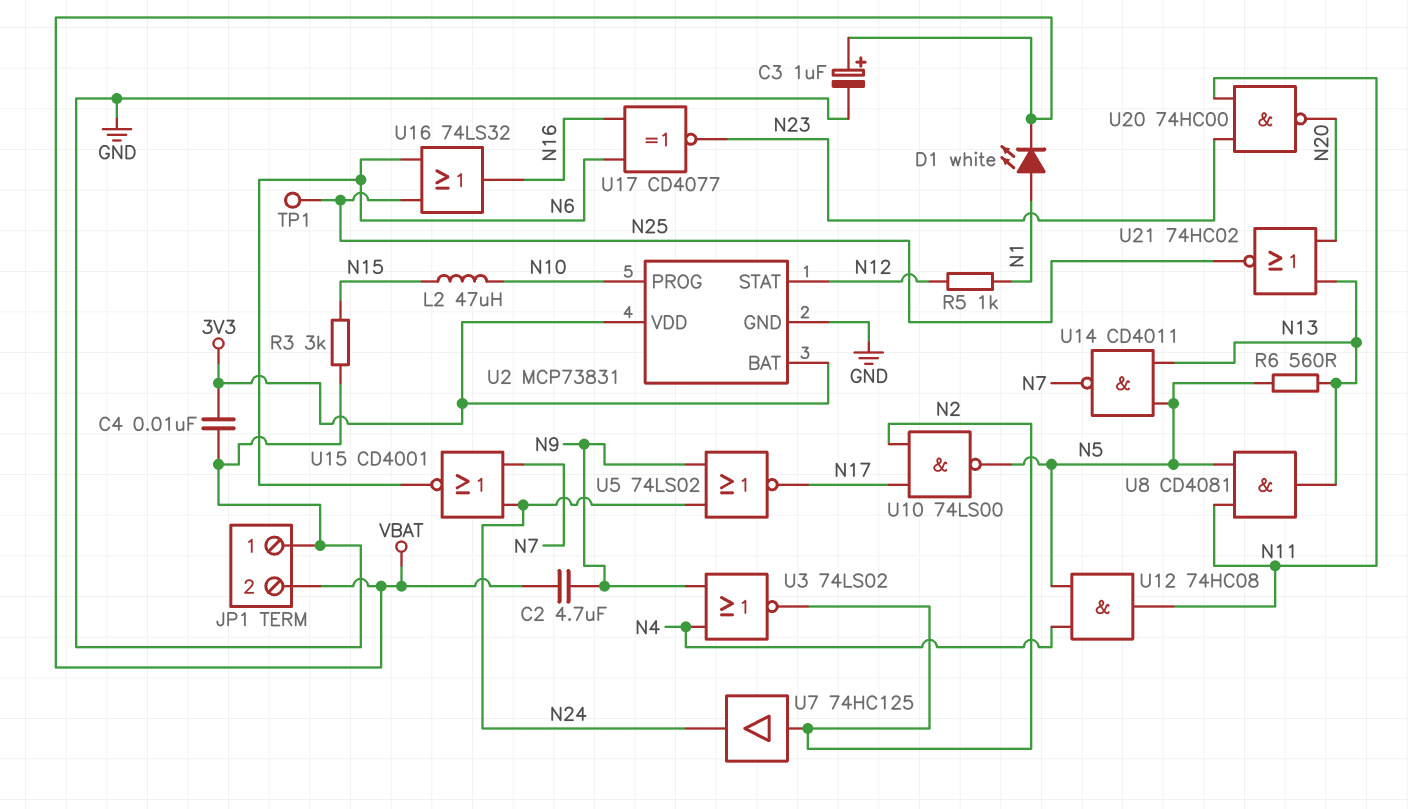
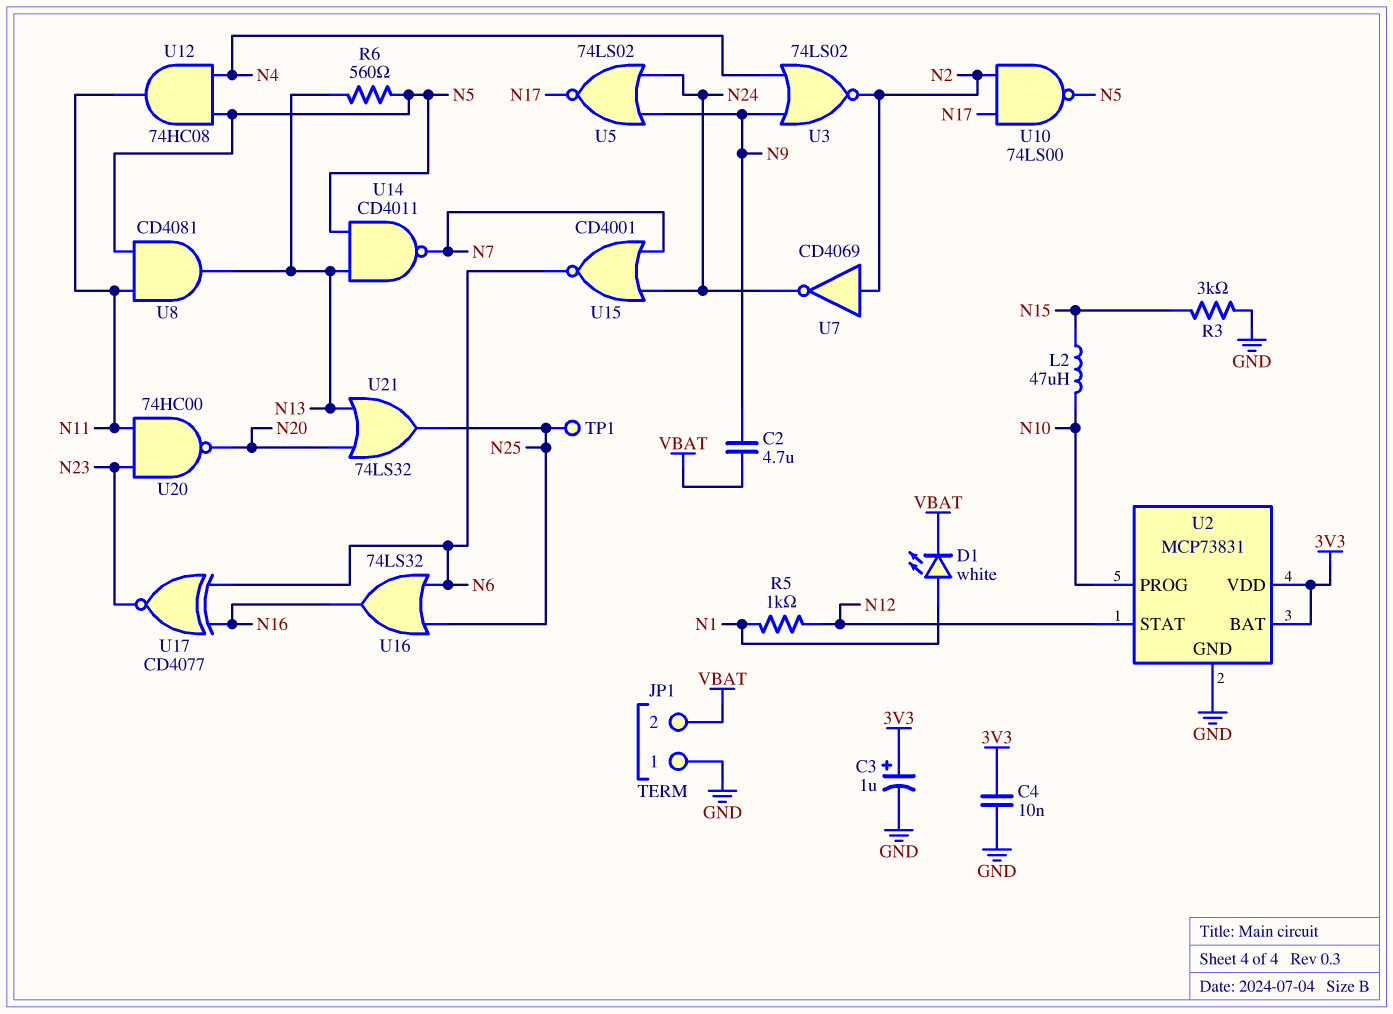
C3: 1uF (plus VBAT, minus GND) -> 1uF (plus 3V3, minus GND)
U7: buffer 74HC125 (in N2, out N24) -> NOT CD4069 (in N2, out N24)
U21: NOR 74HC02 (in N13, in N20, out N25) -> OR 74LS32 (in N13, in N20, out N25)

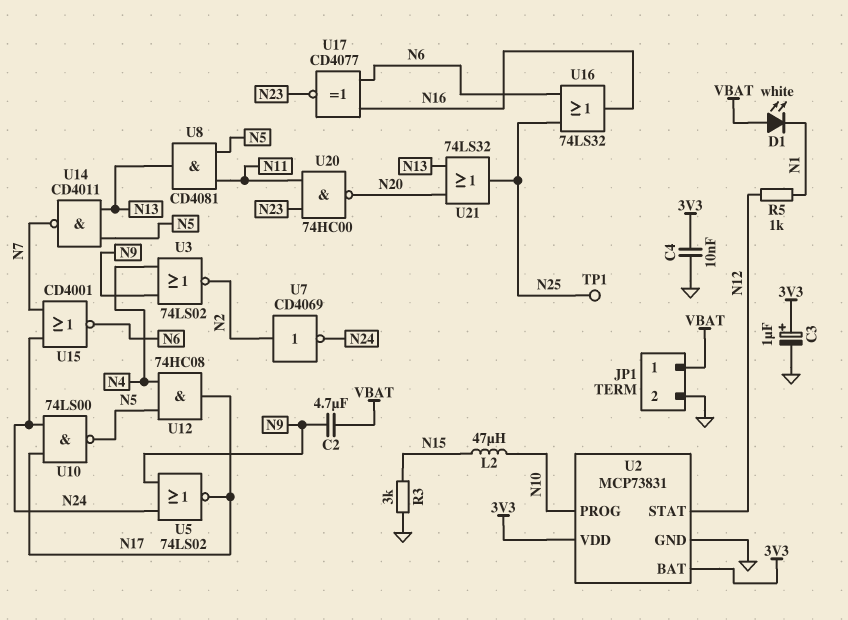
D1: LED white (A N1, K VBAT) -> LED white (A VBAT, K N1)
JP1 pin 1: GND -> VBAT
JP1 pin 2: VBAT -> GND
R6: 560 (N5, N13) -> none
U10: NAND 74LS00 (in N2, in N17, out N5) -> NAND 74LS00 (in N17, in N24, out N5)
U12: AND 74HC08 (in N4, in N5, out N11) -> AND 74HC08 (in N4, in N5, out N17)

